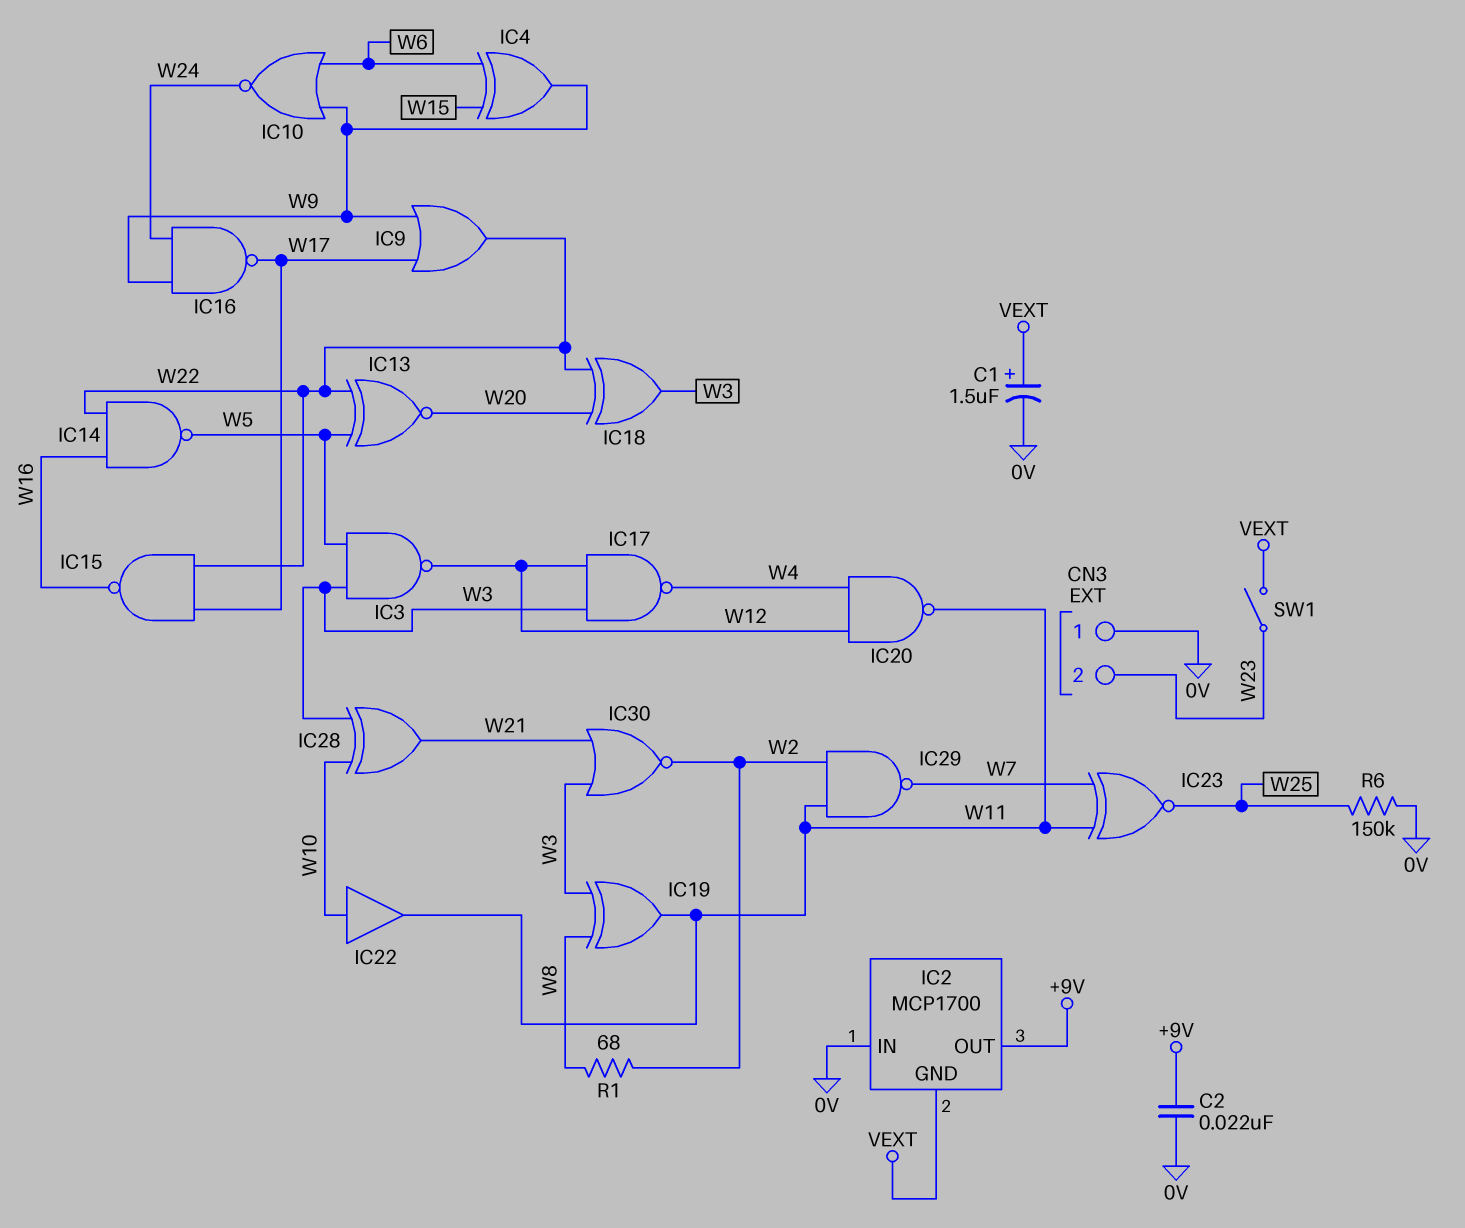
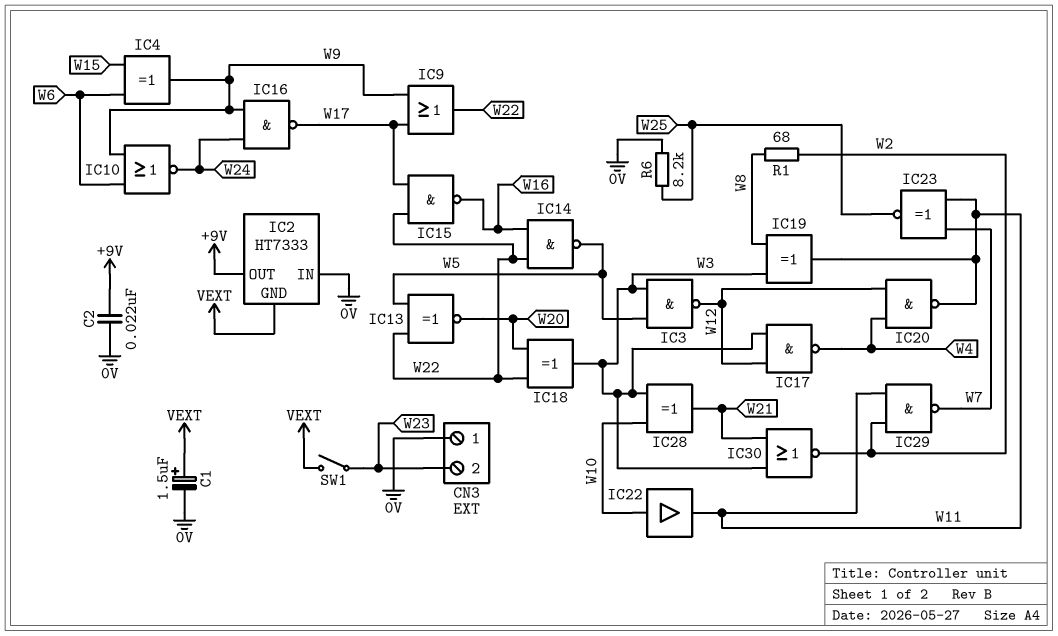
IC2: MCP1700 -> HT7333
R6: 150k (0V, W25) -> 8.2k (0V, W25)

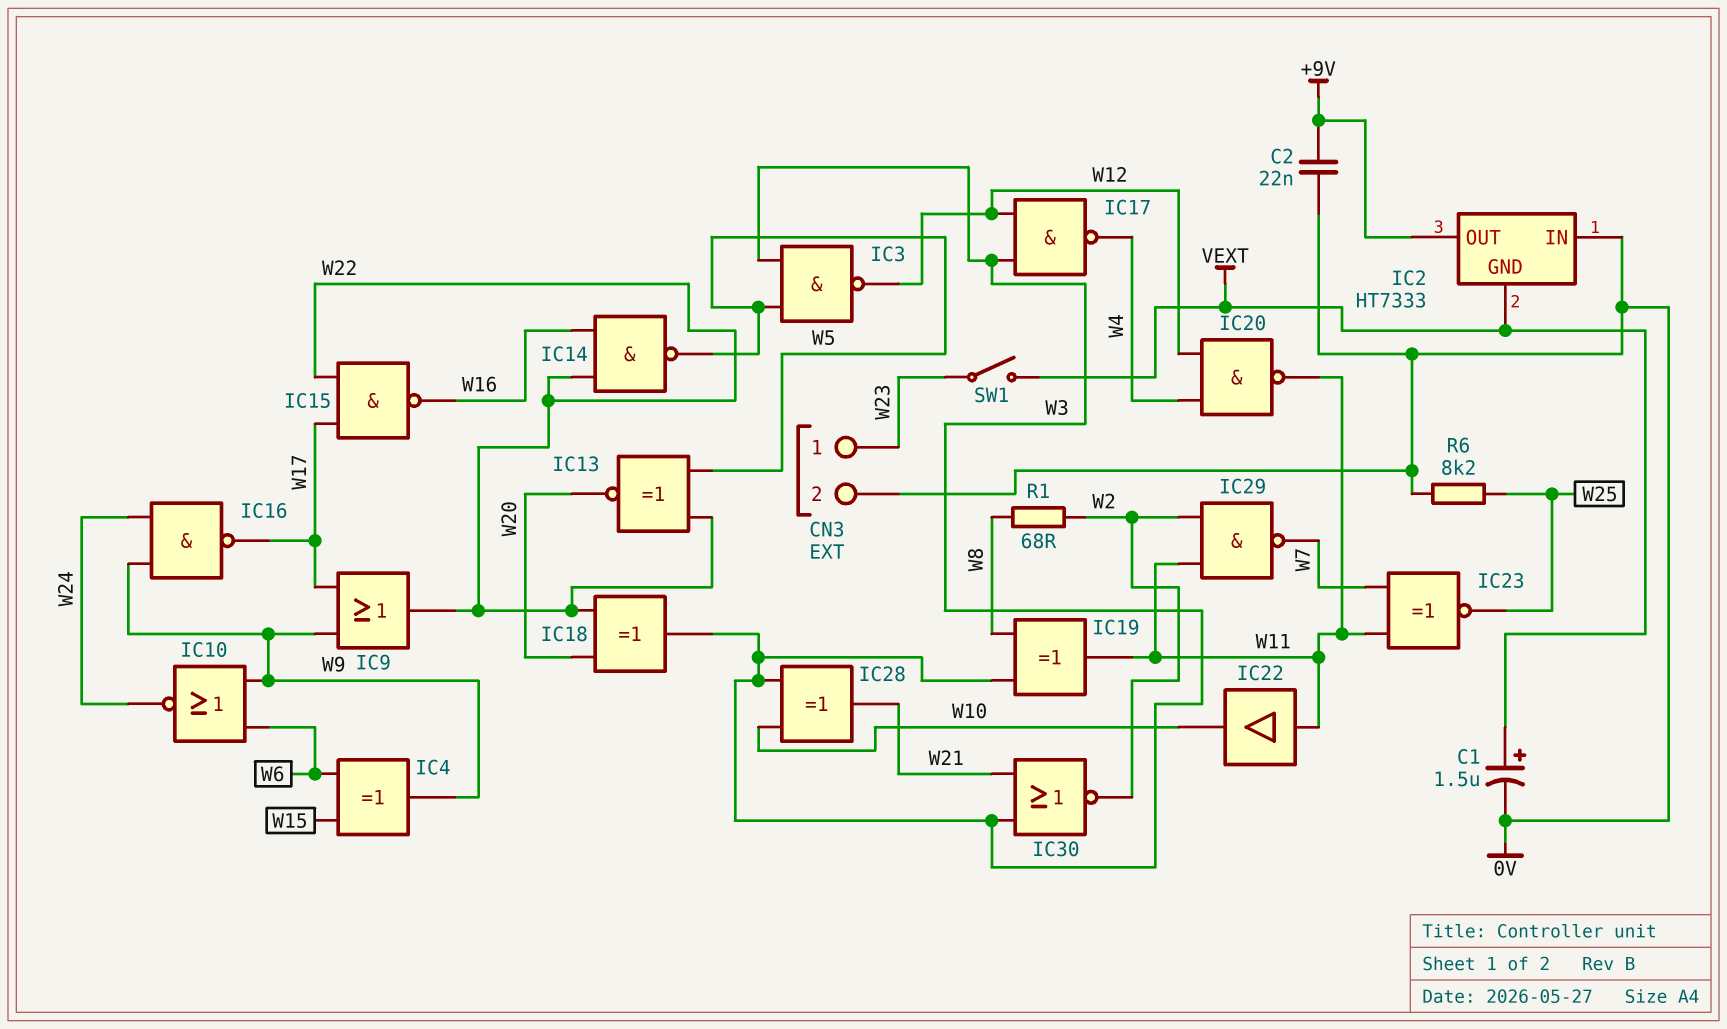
CN3 pin 1: 0V -> W23
CN3 pin 2: W23 -> 0V
IC22: buffer (in W10, out W11) -> buffer (in W11, out W10)

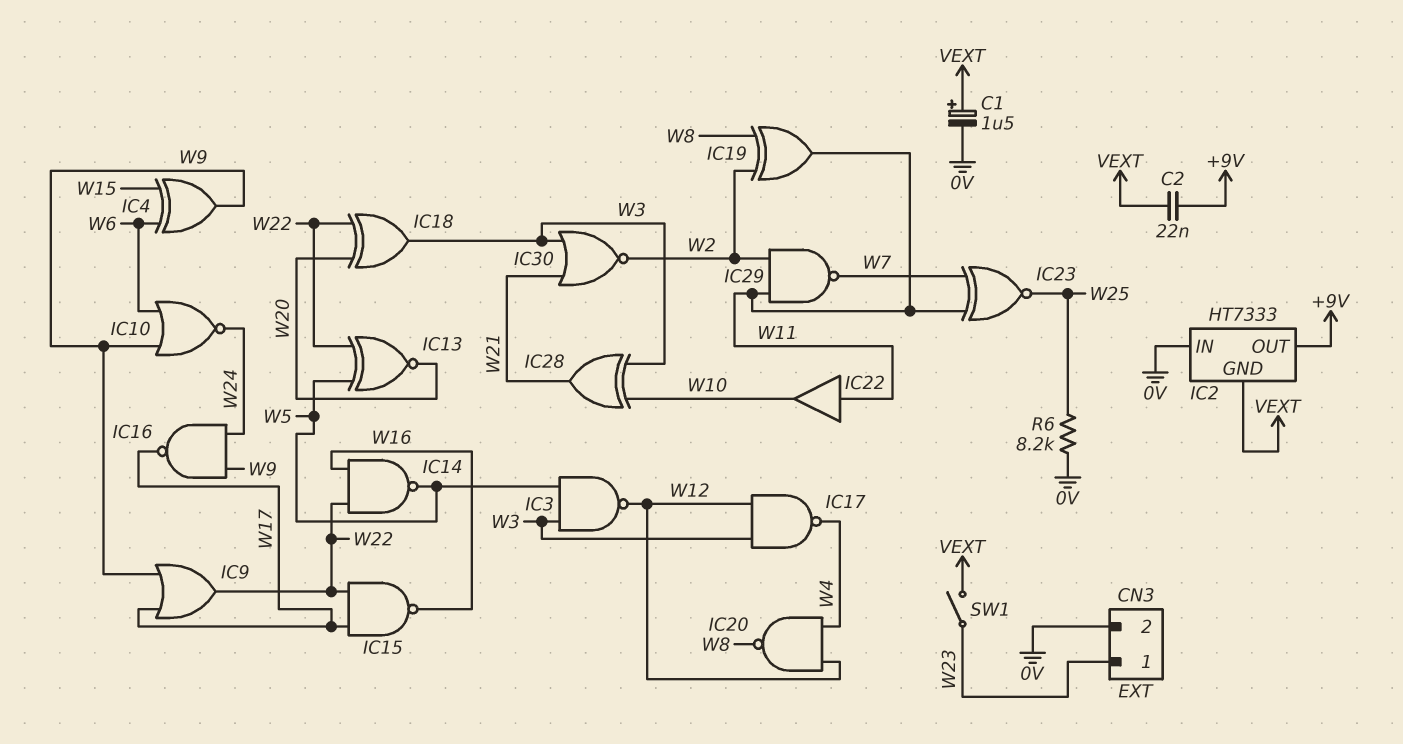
C2: 22nF (+9V, 0V) -> 22nF (+9V, VEXT)
IC19: XOR (in W3, in W8, out W11) -> XOR (in W2, in W8, out W11)
IC20: NAND (in W4, in W12, out W11) -> NAND (in W4, in W12, out W8)
R1: 68 (W2, W8) -> none

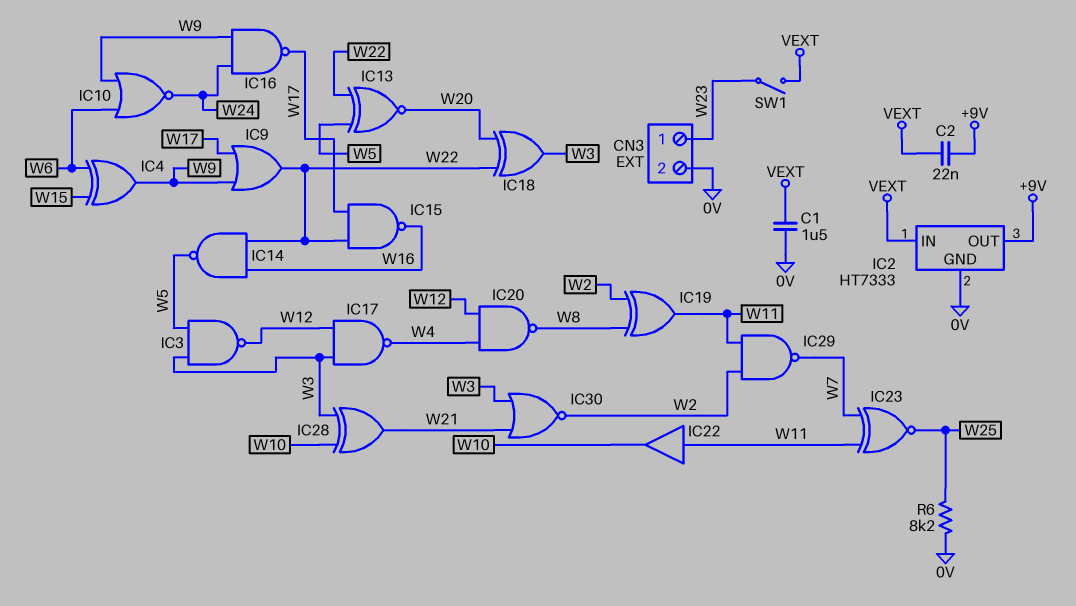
C1: 1.5uF (plus VEXT, minus 0V) -> 1.5uF (0V, VEXT)
IC2 pin GND: VEXT -> 0V
IC2 pin IN: 0V -> VEXT

